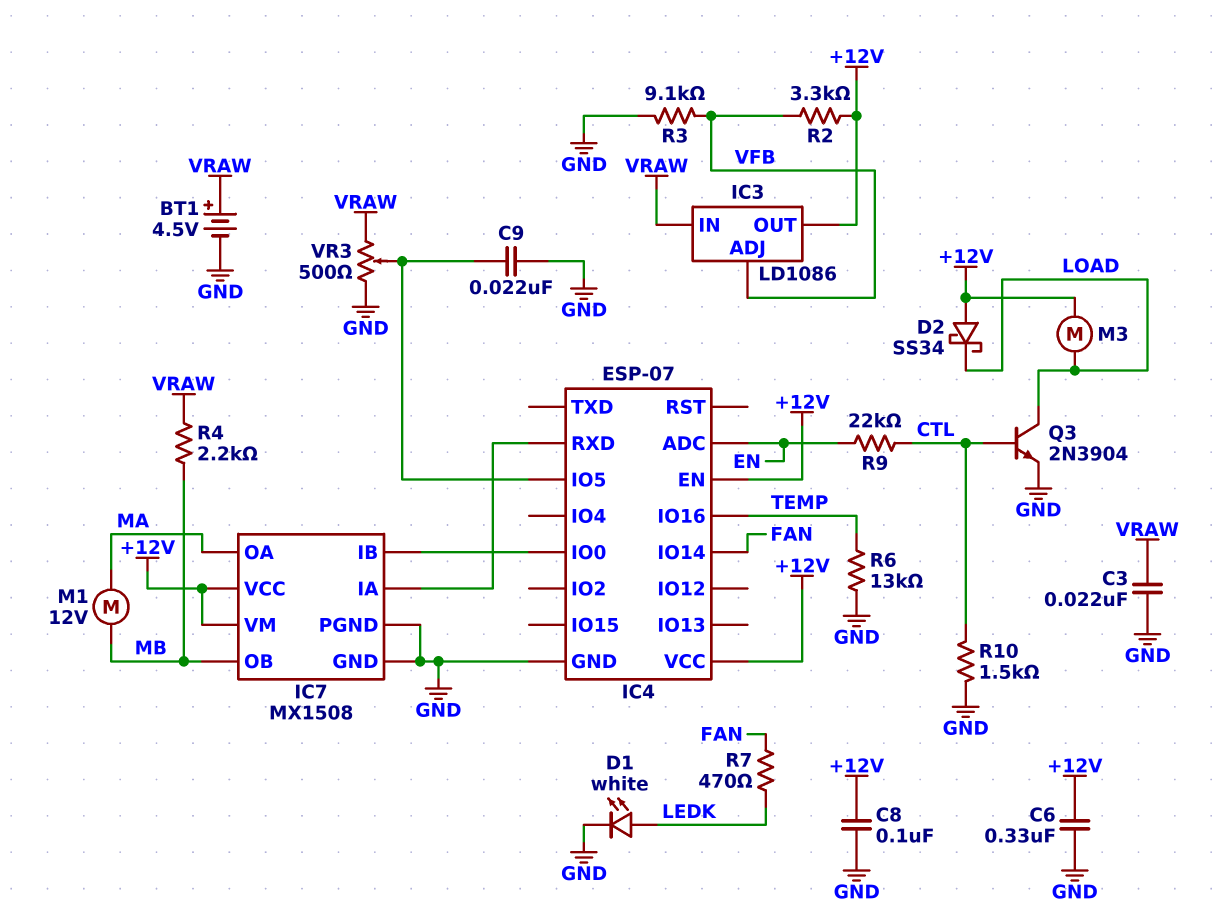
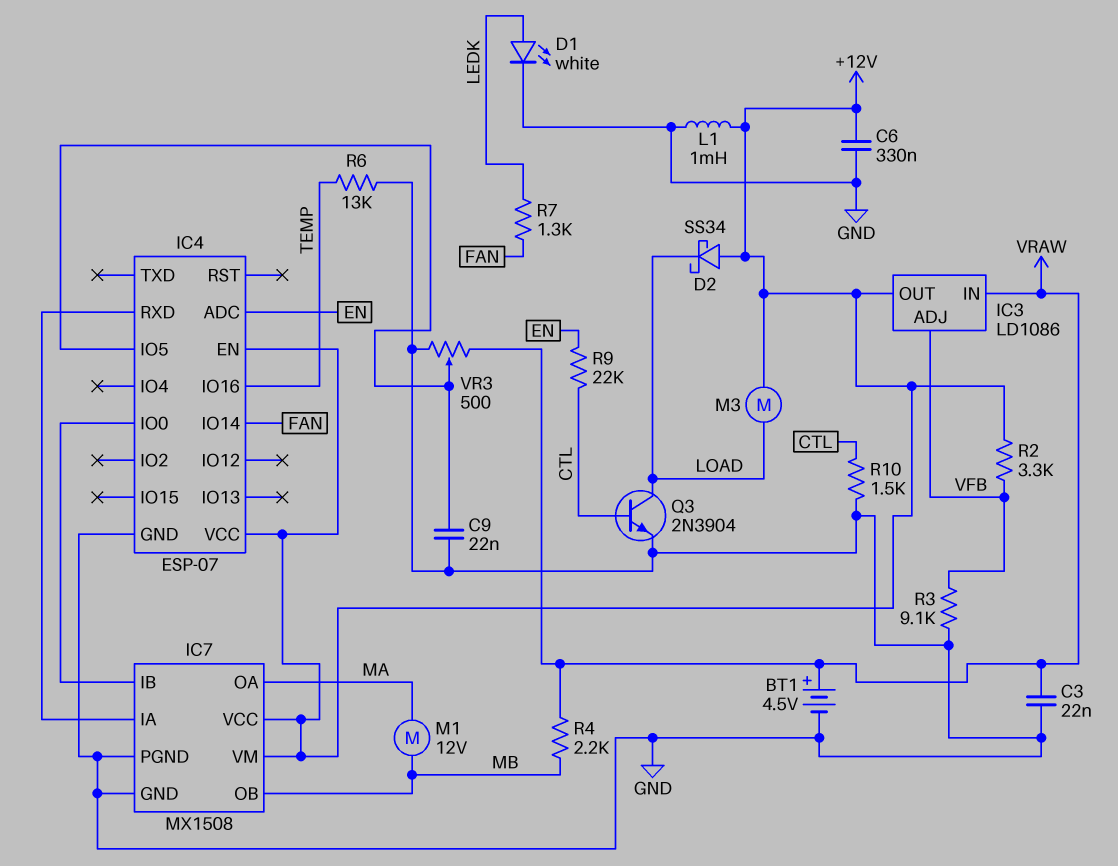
C8: 100nF (+12V, GND) -> none
L1: none -> 1mH (+12V, GND)
R7: 470 (FAN, LEDK) -> 1.3k (FAN, LEDK)

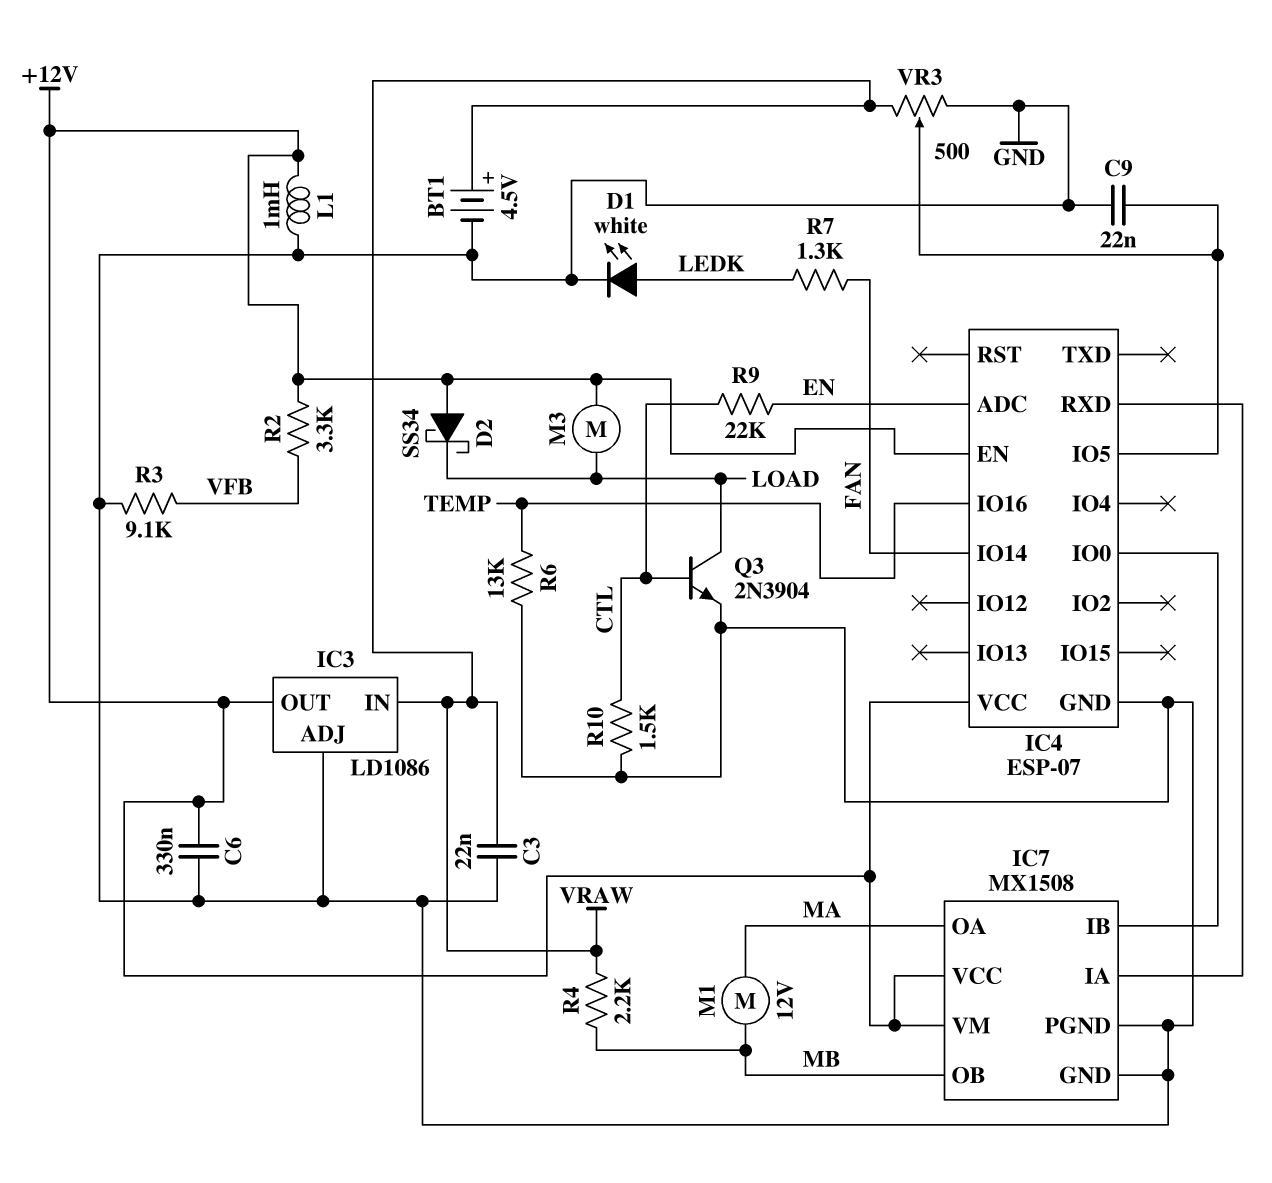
IC3 pin ADJ: VFB -> GND

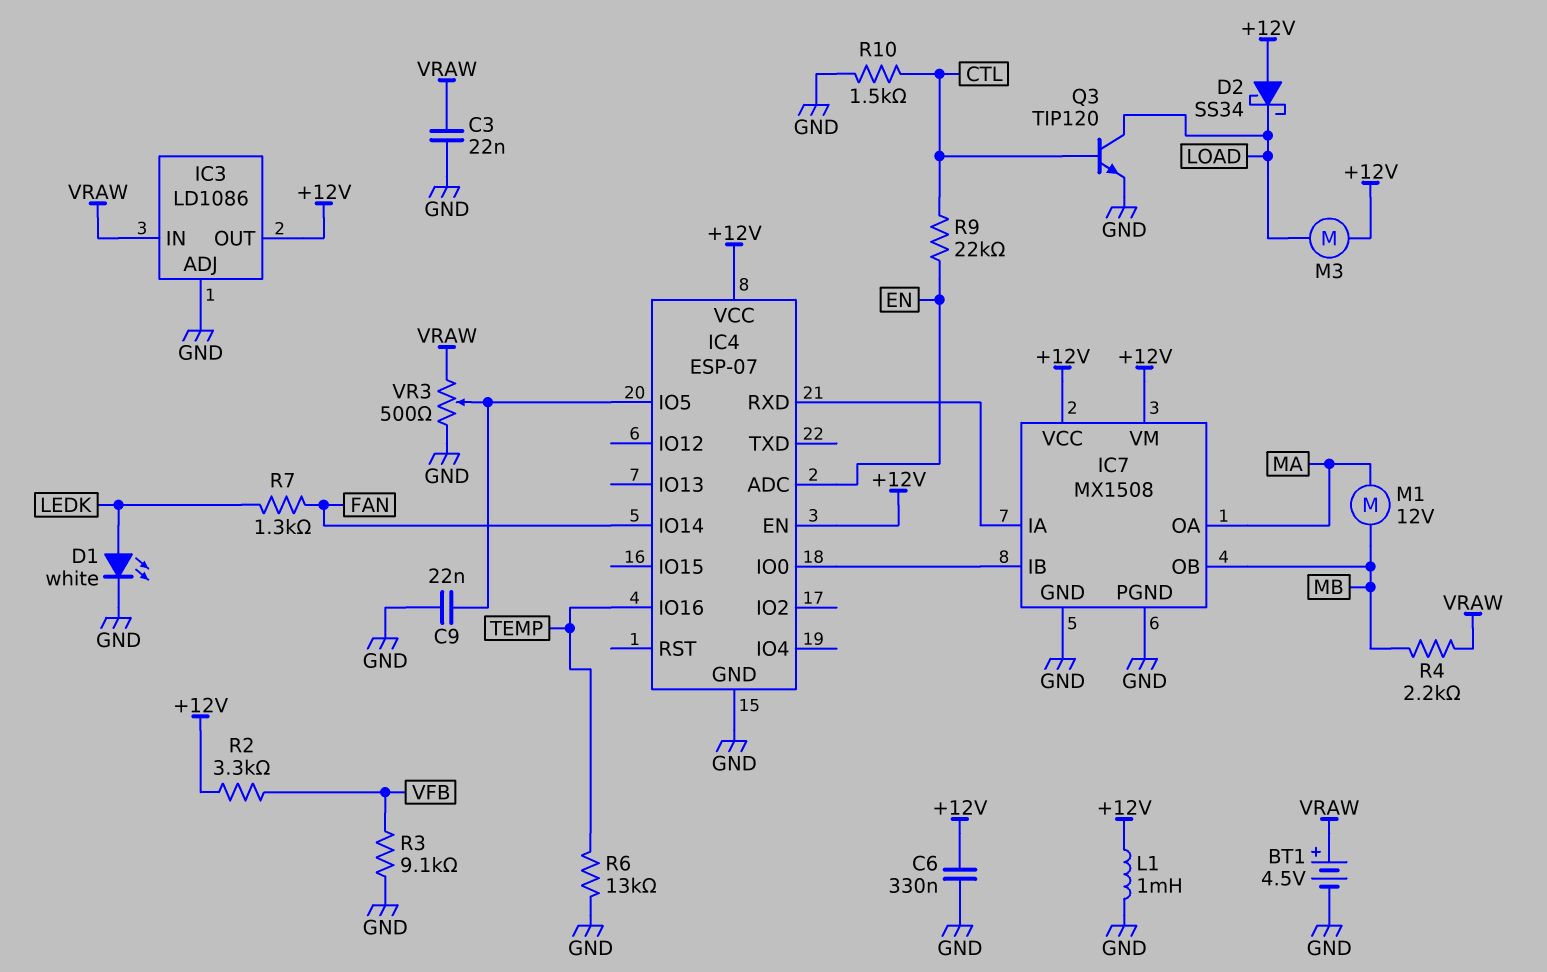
Q3: NPN 2N3904 (B CTL, C LOAD, E GND) -> NPN TIP120 (B CTL, C LOAD, E GND)

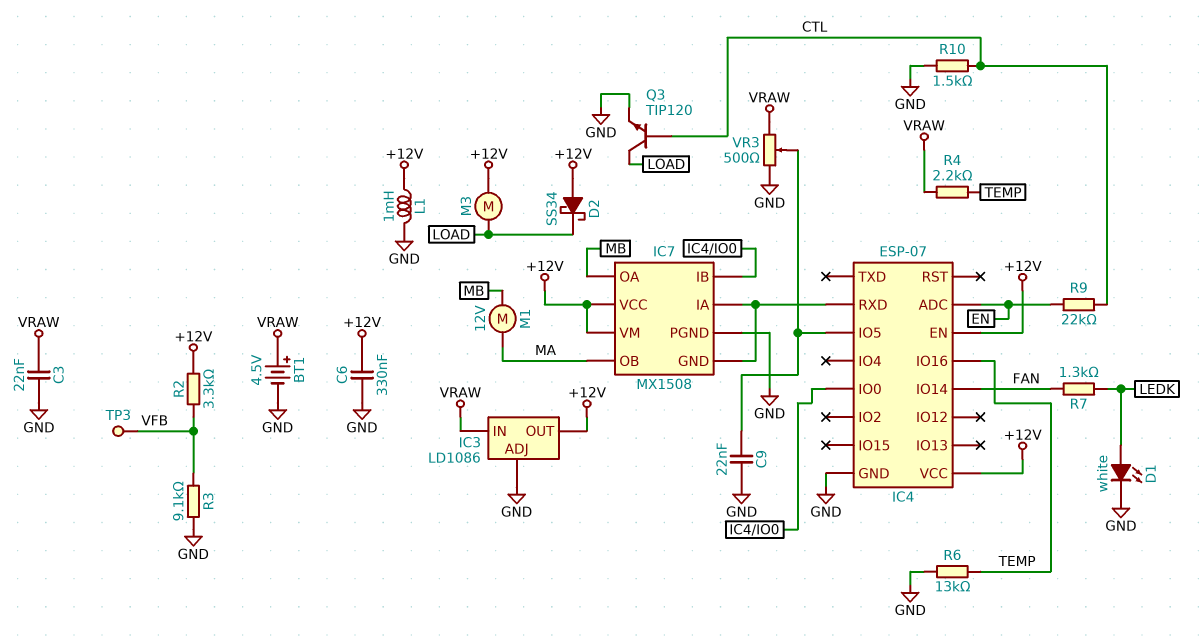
IC7 pin GND: GND -> IC4/RXD
IC7 pin OA: MA -> MB
IC7 pin OB: MB -> MA
R4: 2.2k (MB, VRAW) -> 2.2k (TEMP, VRAW)
TP3: none -> test point (VFB)

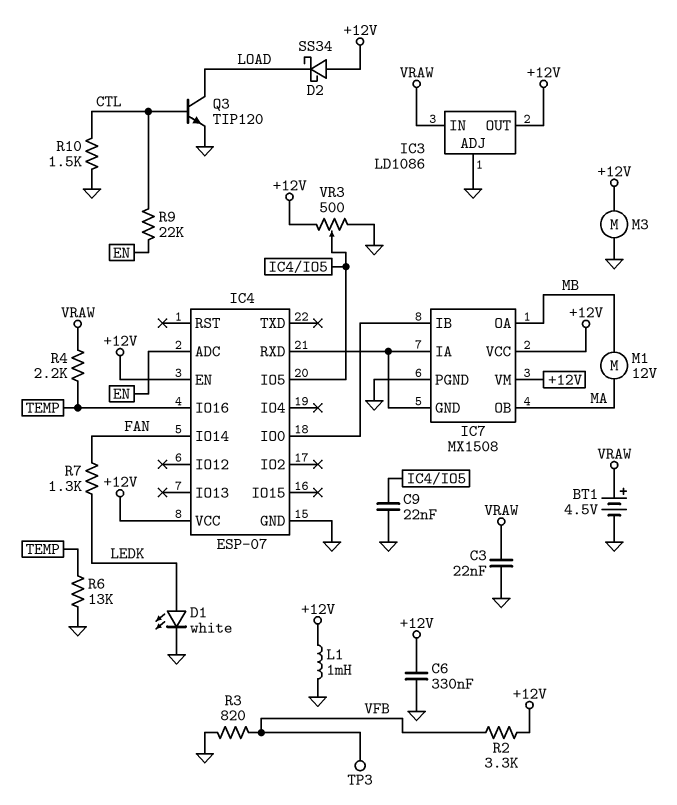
M3: motor (+12V, LOAD) -> motor (+12V, GND)
R3: 9.1k (GND, VFB) -> 820 (GND, VFB)
VR3: 500 (GND, VRAW, wiper IC4/IO5) -> 500 (+12V, GND, wiper IC4/IO5)

